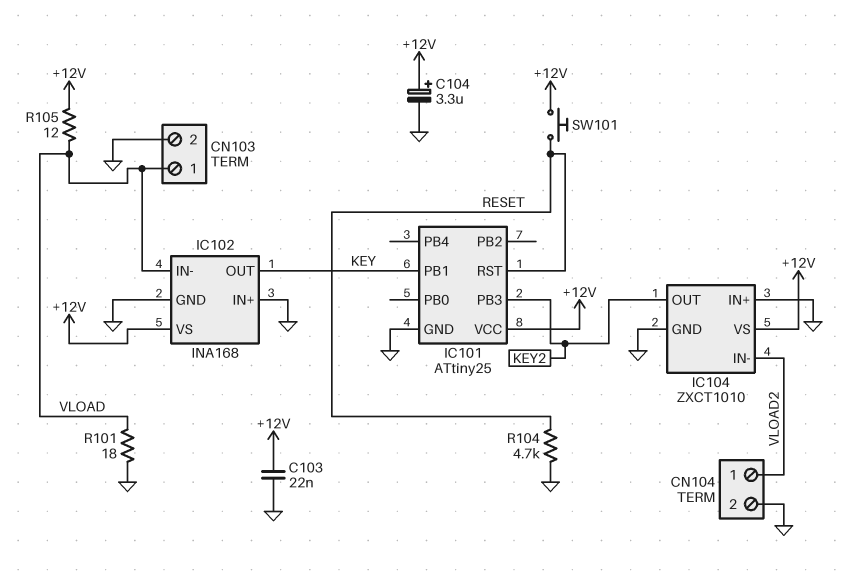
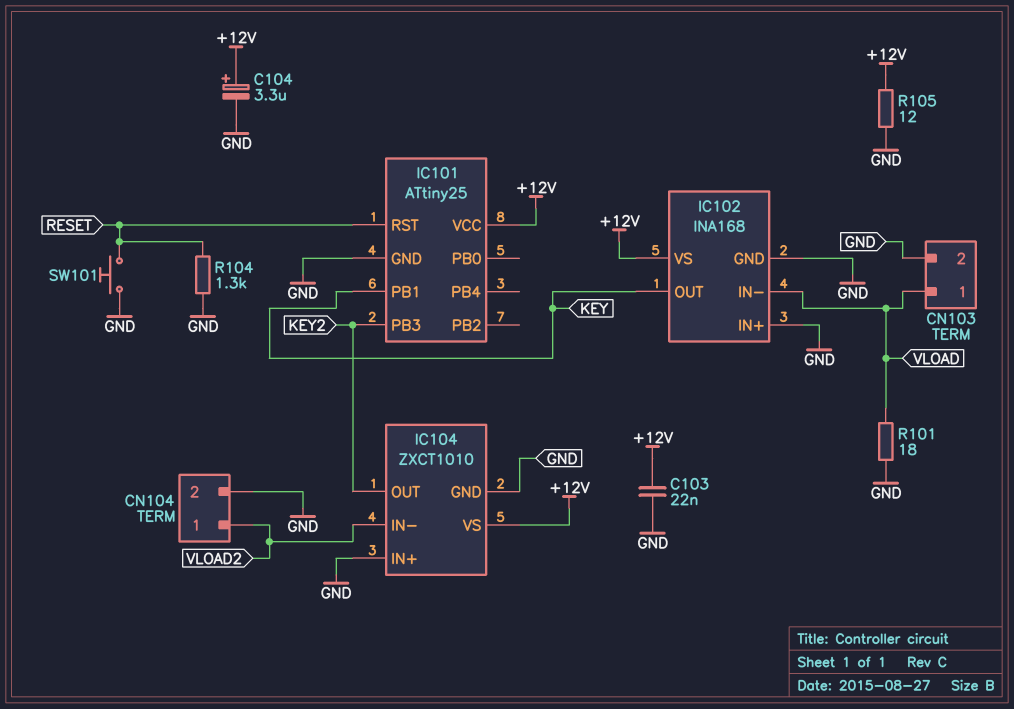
R104: 4.7k (GND, RESET) -> 1.3k (GND, RESET)
R105: 12 (+12V, VLOAD) -> 12 (+12V, GND)
SW101: button (+12V, RESET) -> button (GND, RESET)

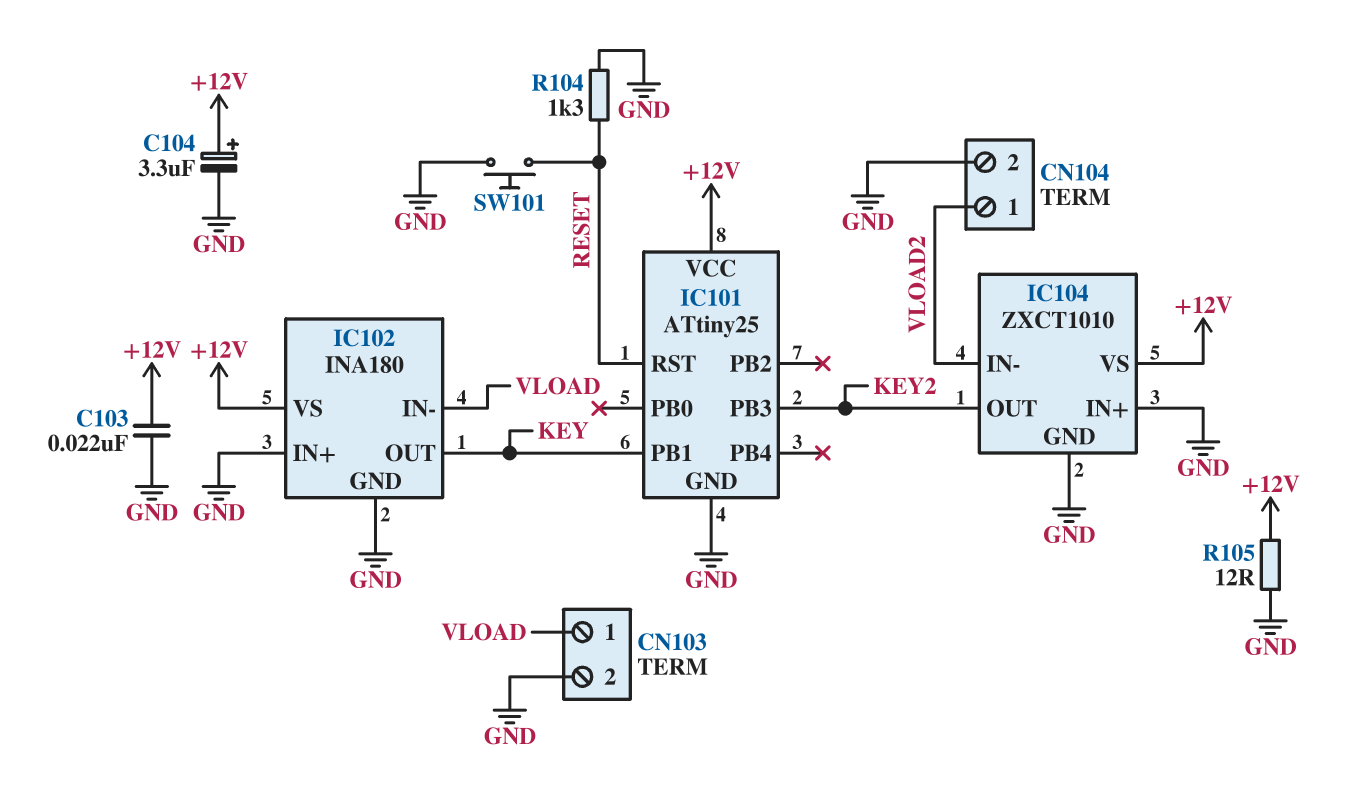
IC102: INA168 -> INA180
R101: 18 (GND, VLOAD) -> none

